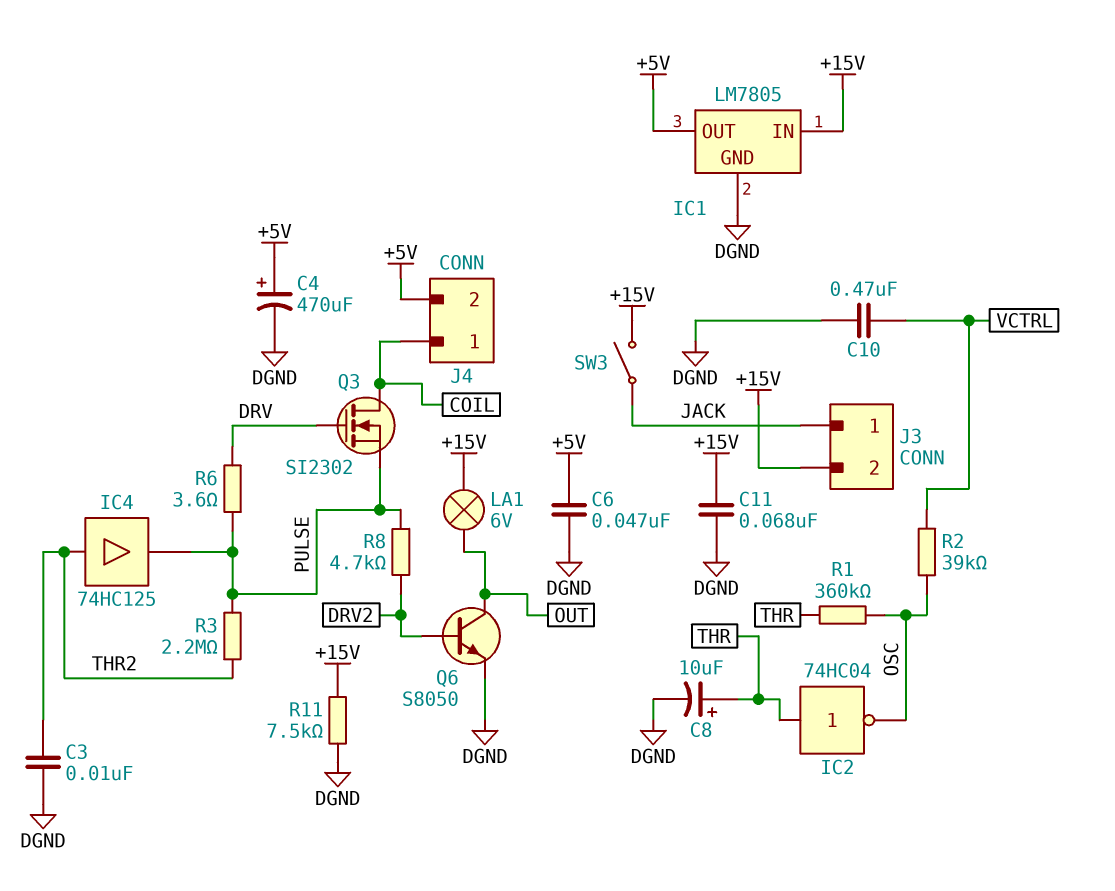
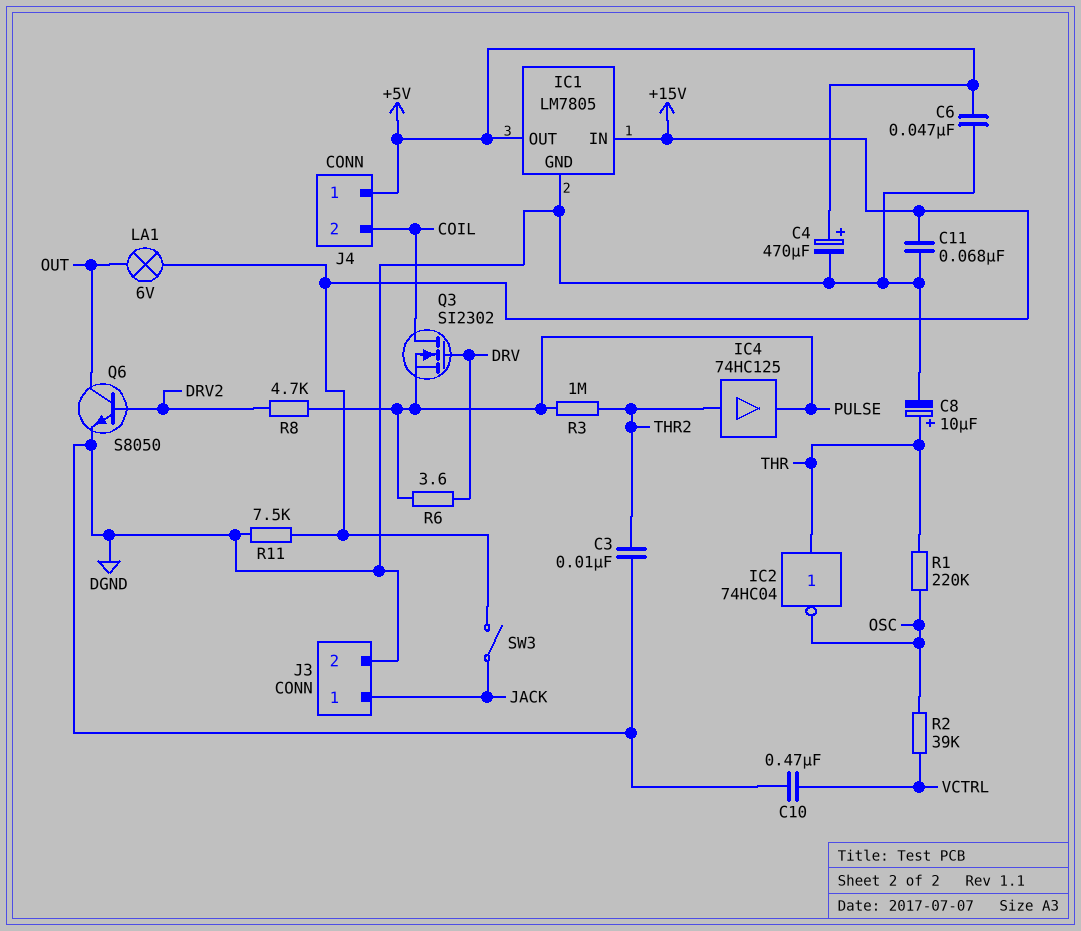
J3 pin 2: +15V -> DGND
J4 pin 1: COIL -> +5V
J4 pin 2: +5V -> COIL
R1: 360k (OSC, THR) -> 220k (OSC, THR)
R3: 2.2M (PULSE, THR2) -> 1M (PULSE, THR2)

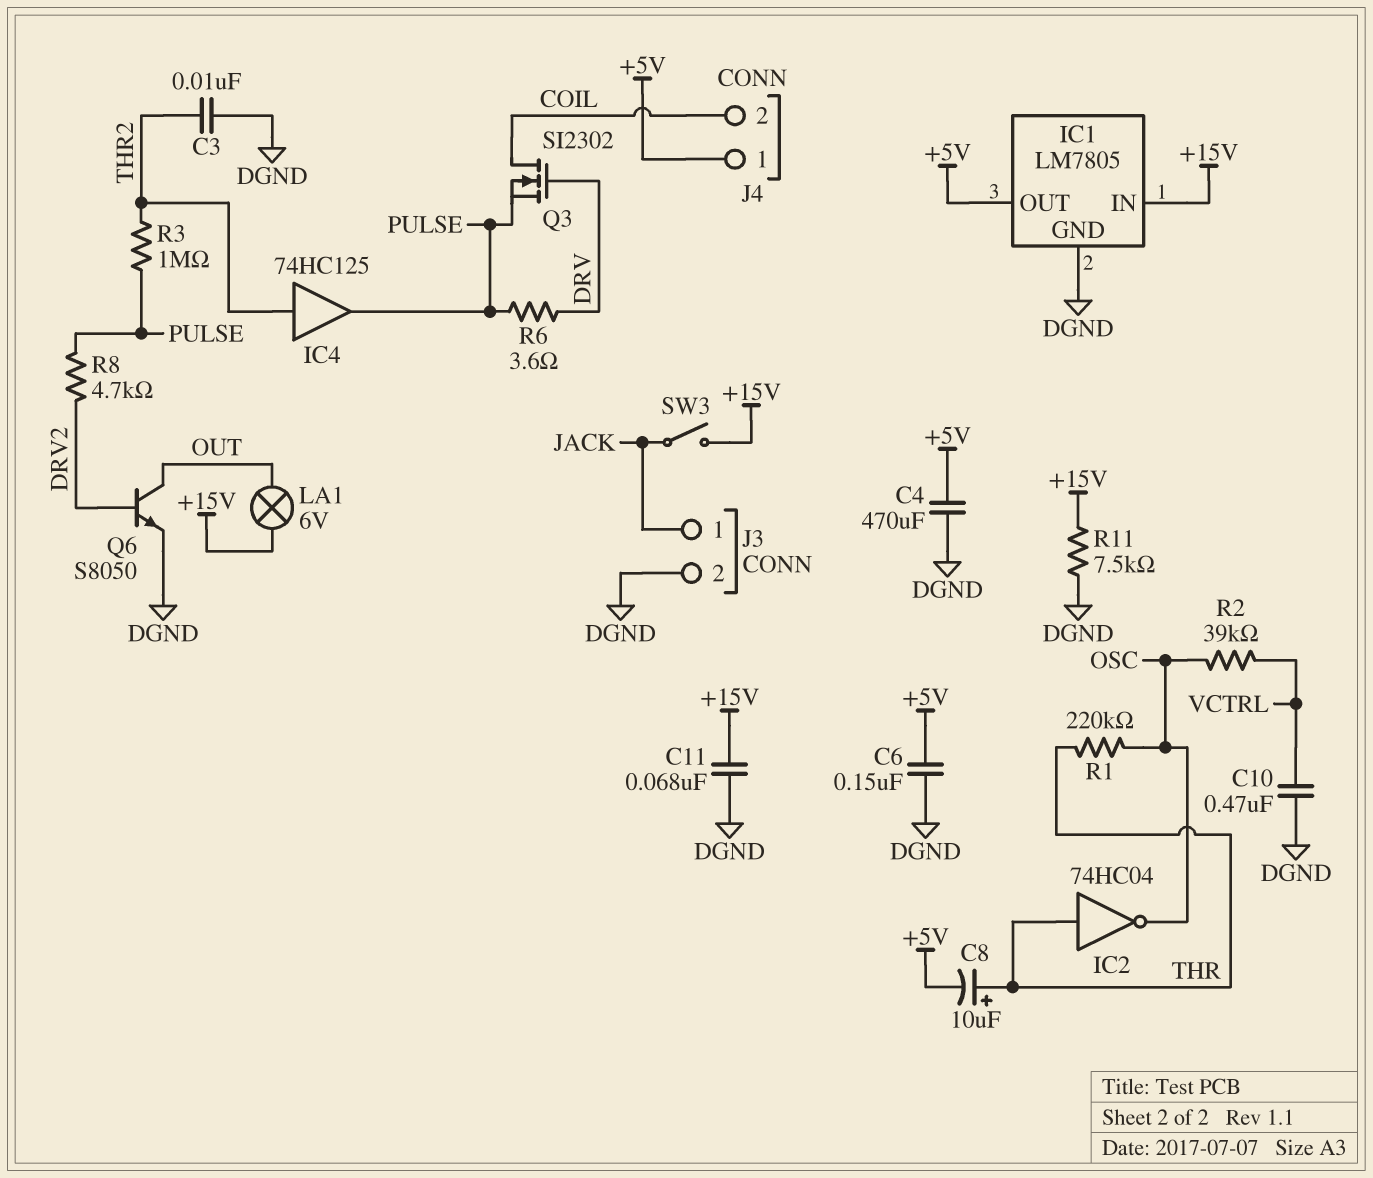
C4: 470uF (plus +5V, minus DGND) -> 470uF (+5V, DGND)
C6: 47nF (+5V, DGND) -> 150nF (+5V, DGND)
C8: 10uF (plus THR, minus DGND) -> 10uF (plus THR, minus +5V)

